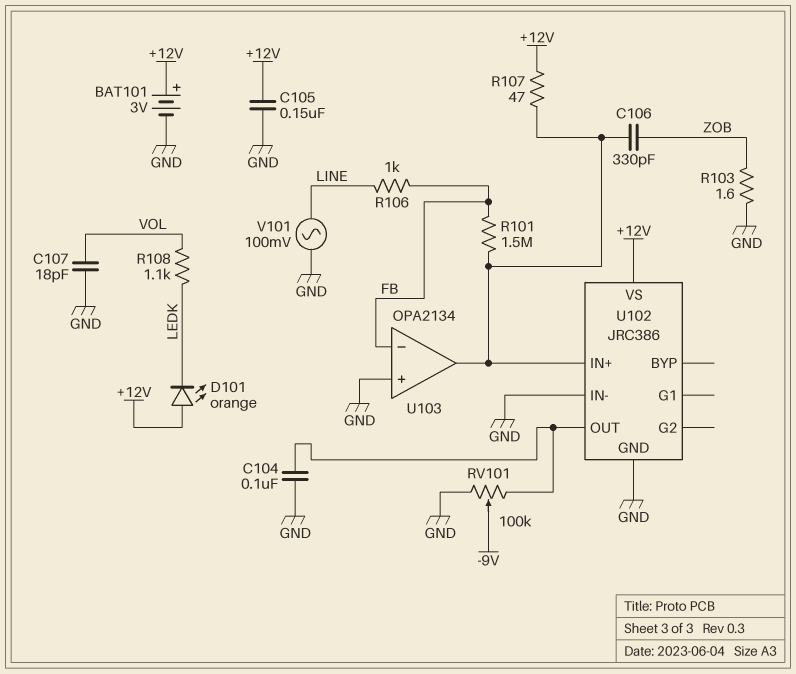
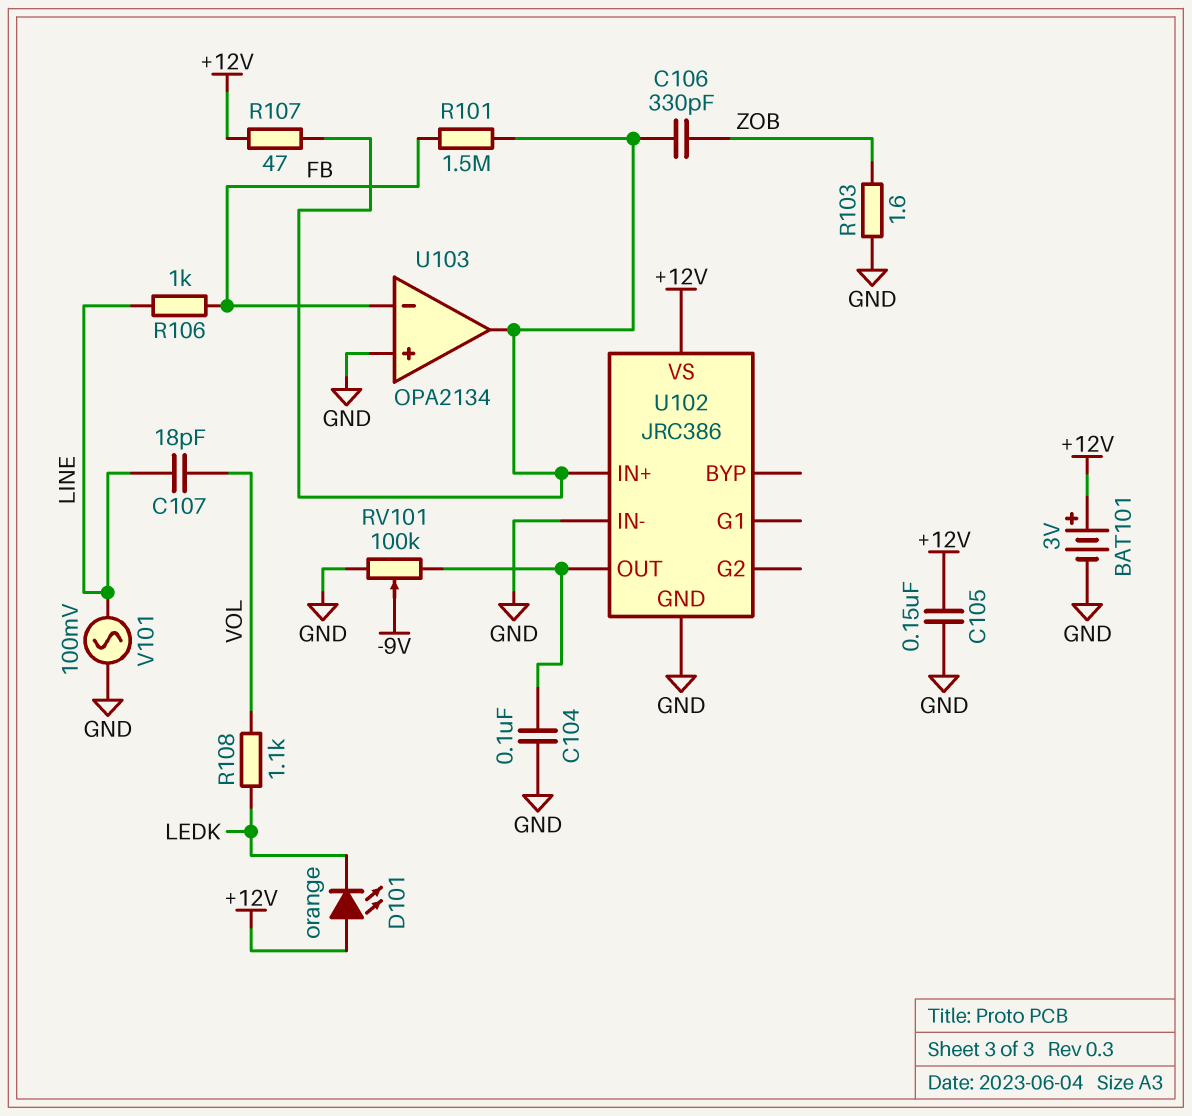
C107: 18pF (GND, VOL) -> 18pF (LINE, VOL)

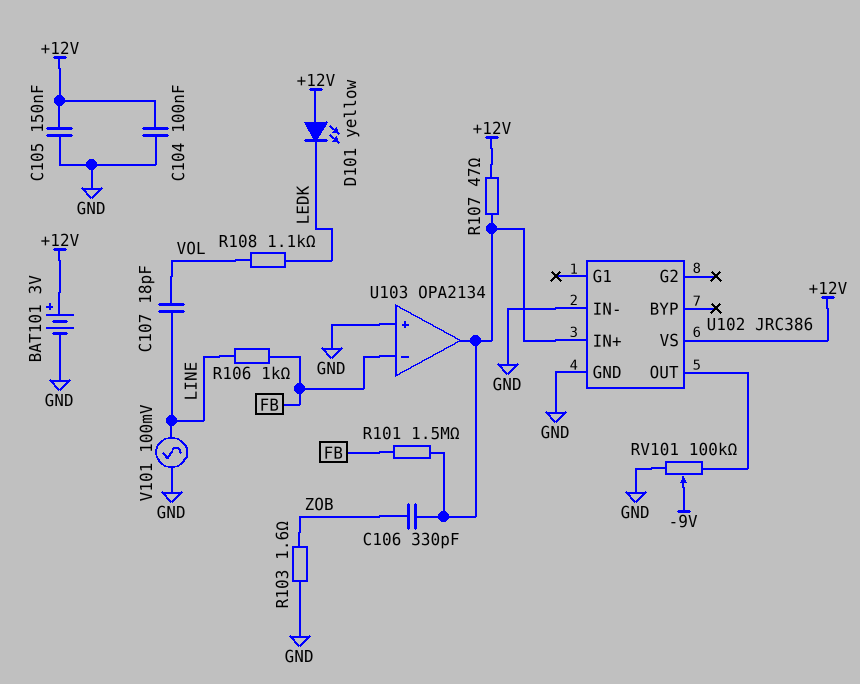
C104: 100nF (GND, U102/OUT) -> 100nF (+12V, GND)
D101: LED orange (A +12V, K LEDK) -> LED yellow (A +12V, K LEDK)

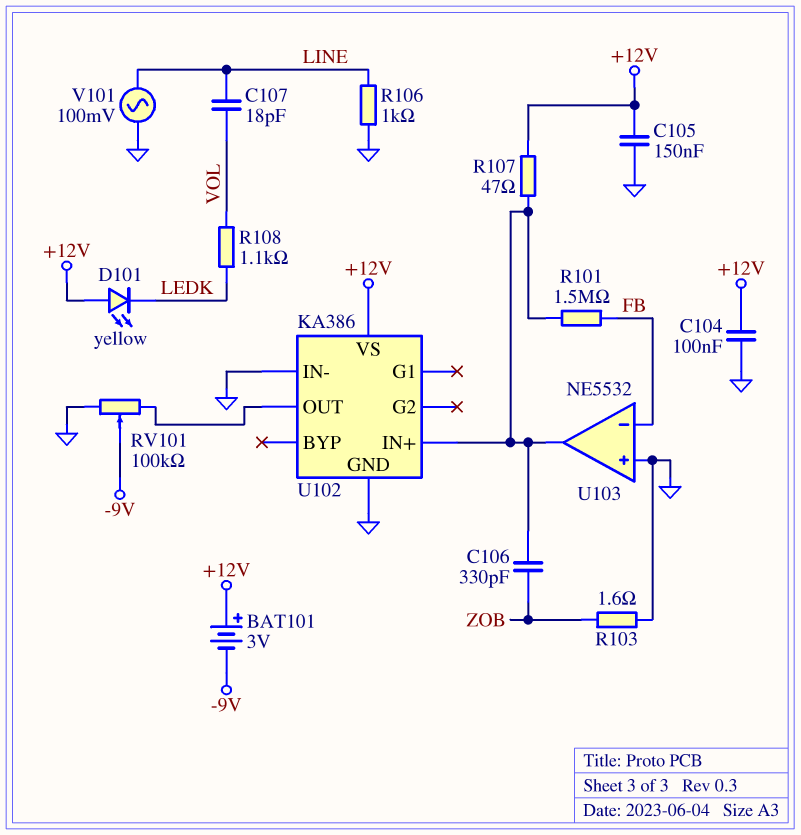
BAT101: 3V (plus +12V, minus GND) -> 3V (plus +12V, minus -9V)
R106: 1k (FB, LINE) -> 1k (GND, LINE)
U102: JRC386 -> KA386
U103: OPA2134 -> NE5532

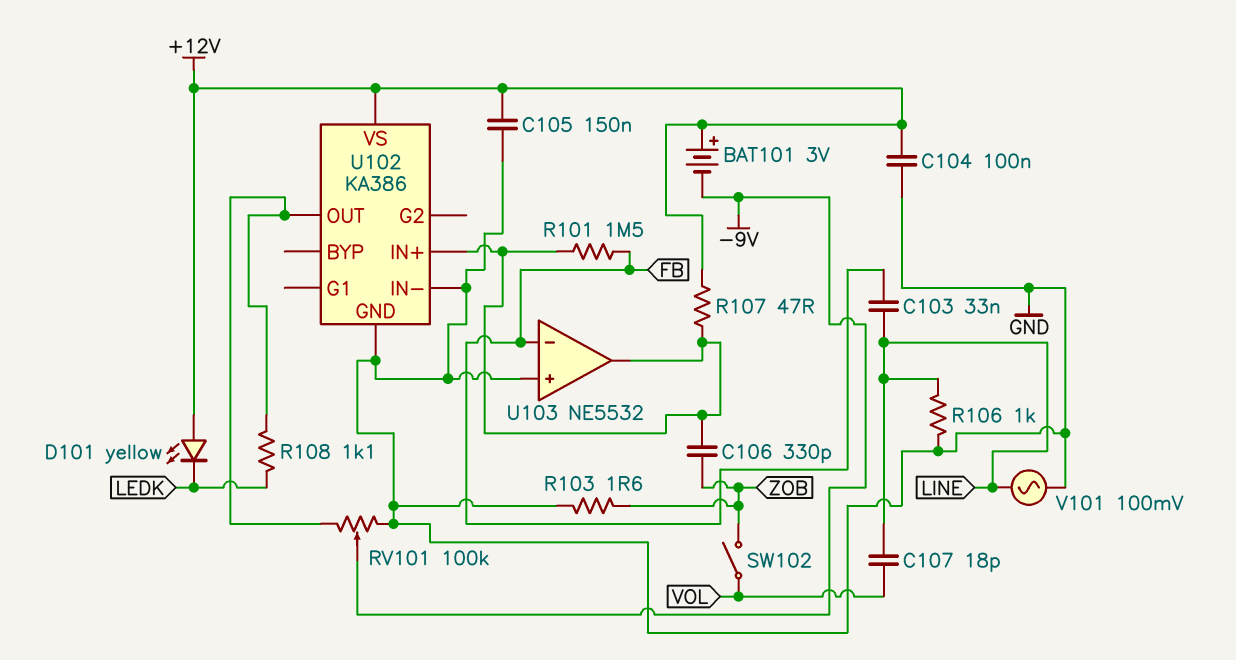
C103: none -> 33nF (FB, LINE)
R108: 1.1k (LEDK, VOL) -> 1.1k (LEDK, U102/OUT)
SW102: none -> switch (VOL, ZOB)

